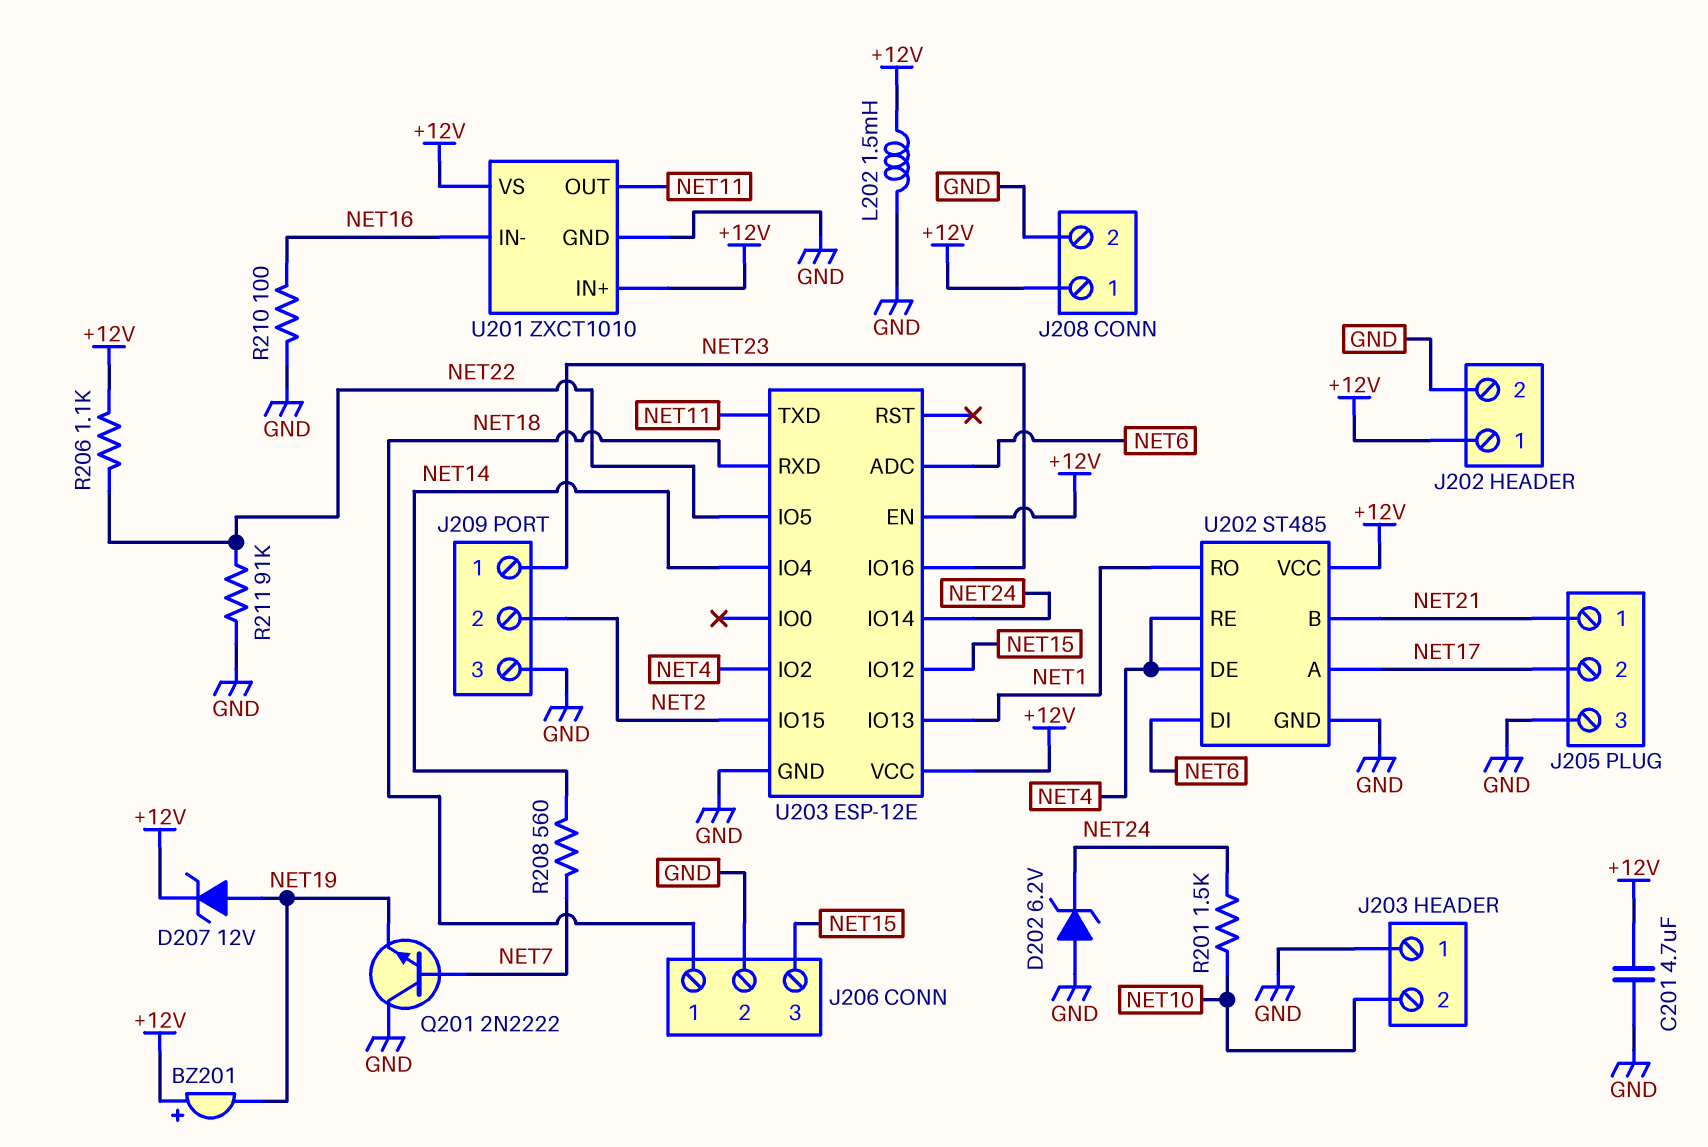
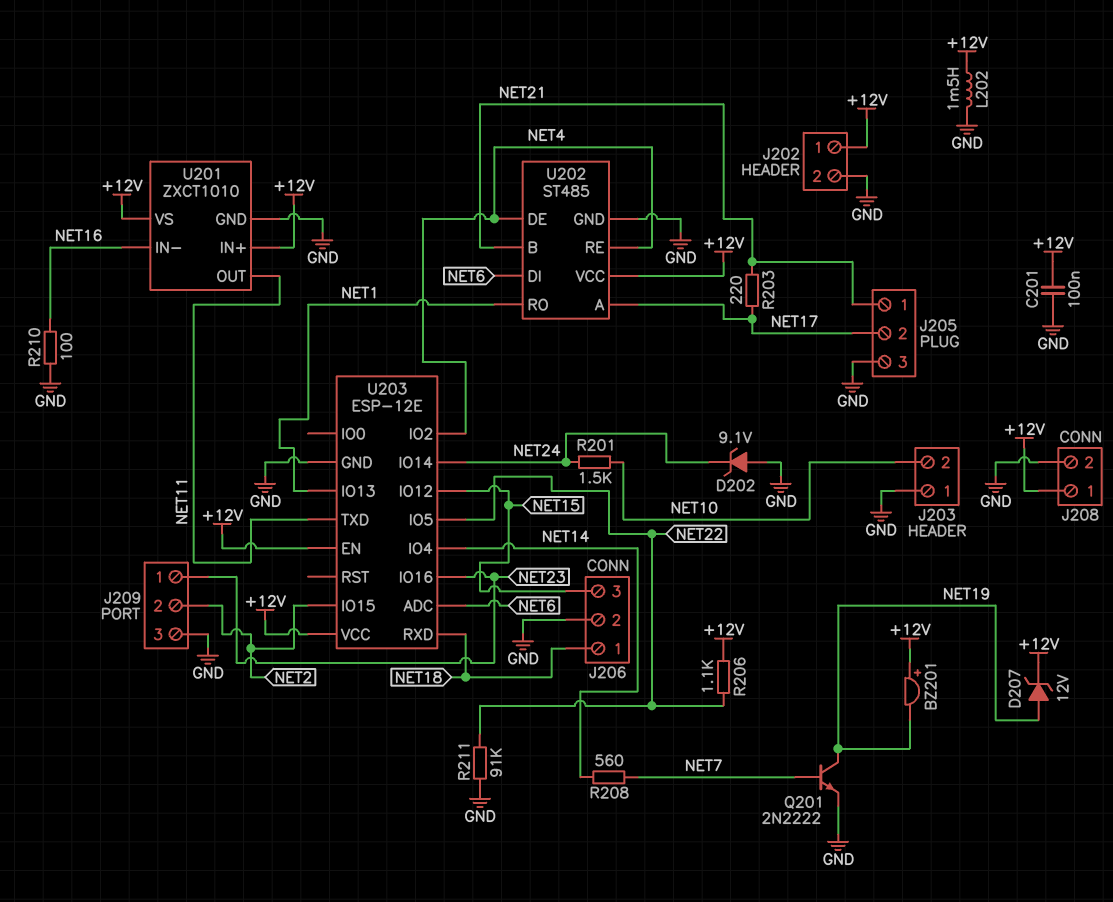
C201: 4.7uF (+12V, GND) -> 100nF (+12V, GND)
D202: zener 6.2V (A GND, K NET24) -> zener 9.1V (A GND, K NET24)
Q201: NPN 2N2222 (B NET7, C GND, E NET19) -> NPN 2N2222 (B NET7, C NET19, E GND)
R203: none -> 220 (NET17, NET21)

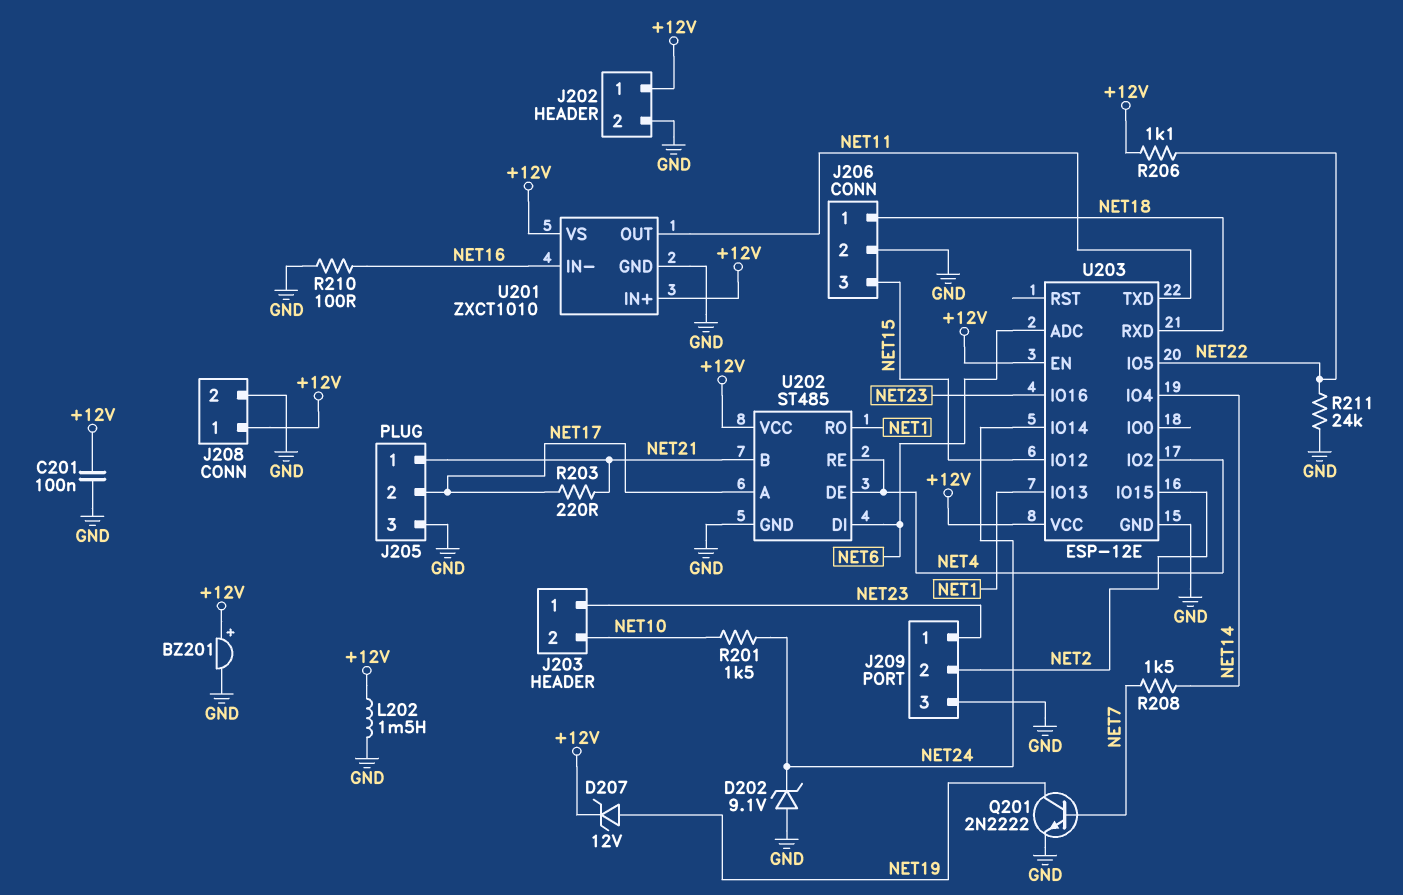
BZ201: buzzer (plus +12V, minus NET19) -> buzzer (plus +12V, minus GND)
J203 pin 1: GND -> NET23
R208: 560 (NET7, NET14) -> 1.5k (NET7, NET14)
R211: 91k (GND, NET22) -> 24k (GND, NET22)

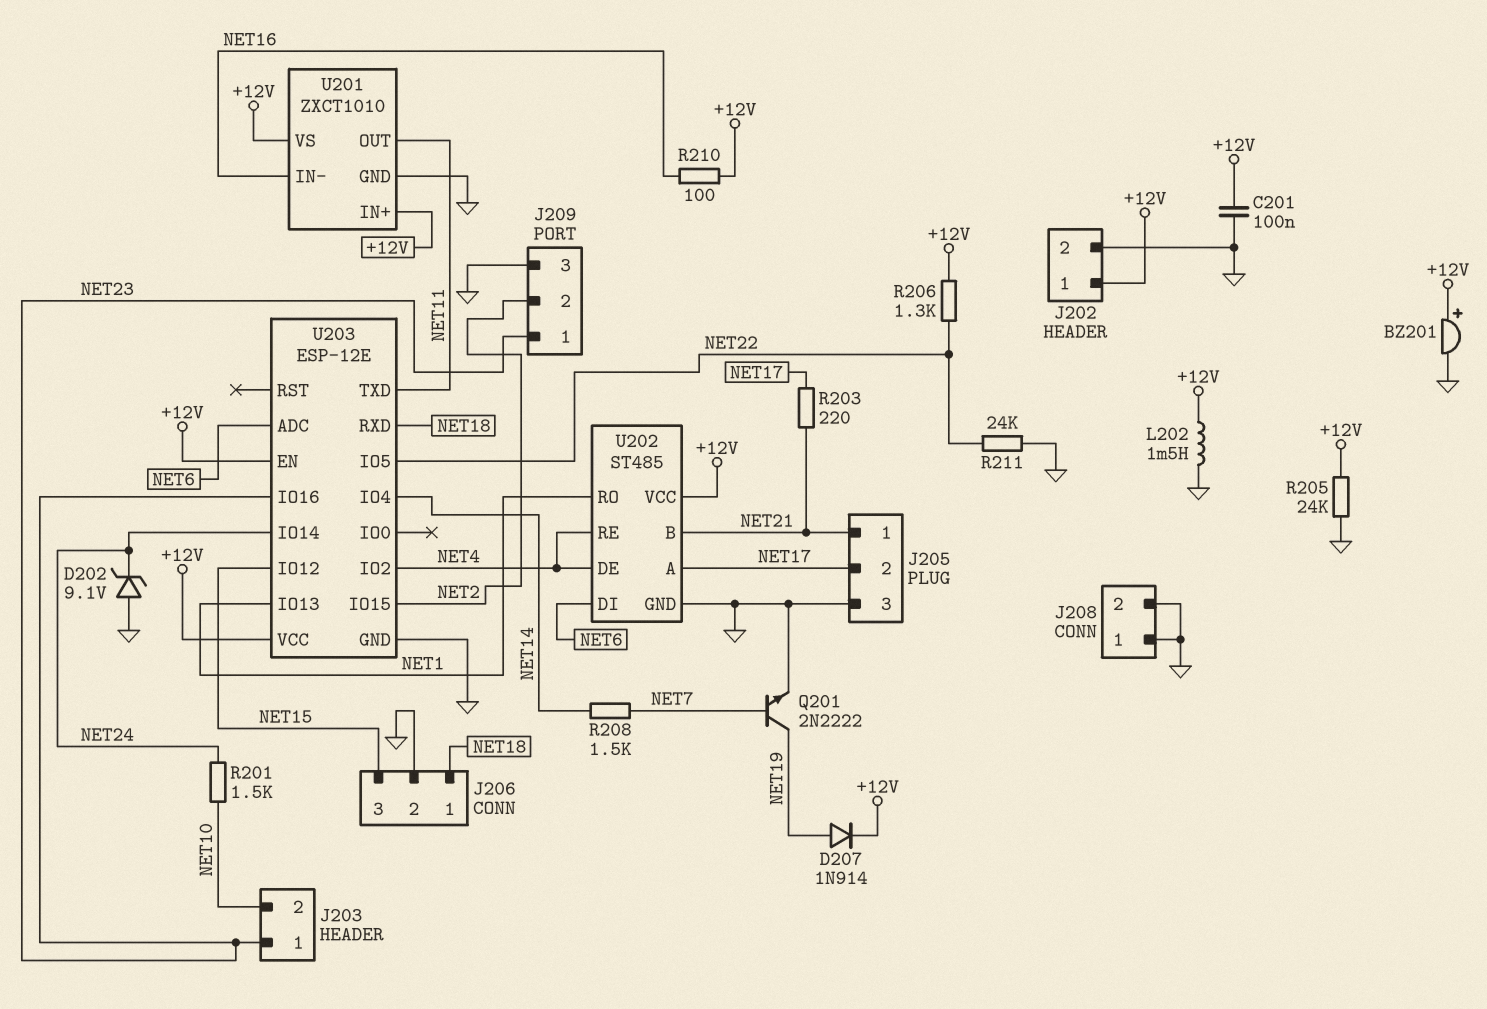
D207: zener 12V (A NET19, K +12V) -> diode 1N914 (A NET19, K +12V)
J208 pin 1: +12V -> GND
R205: none -> 24k (+12V, GND)
R206: 1.1k (+12V, NET22) -> 1.3k (+12V, NET22)
R210: 100 (GND, NET16) -> 100 (+12V, NET16)

